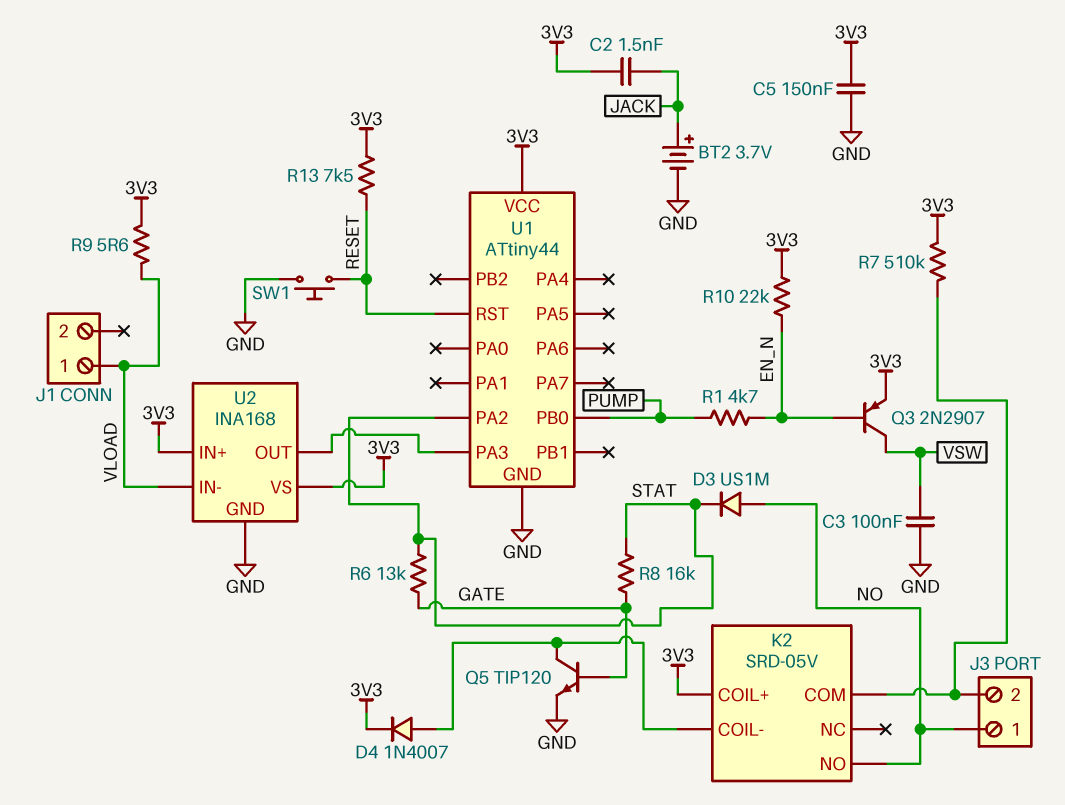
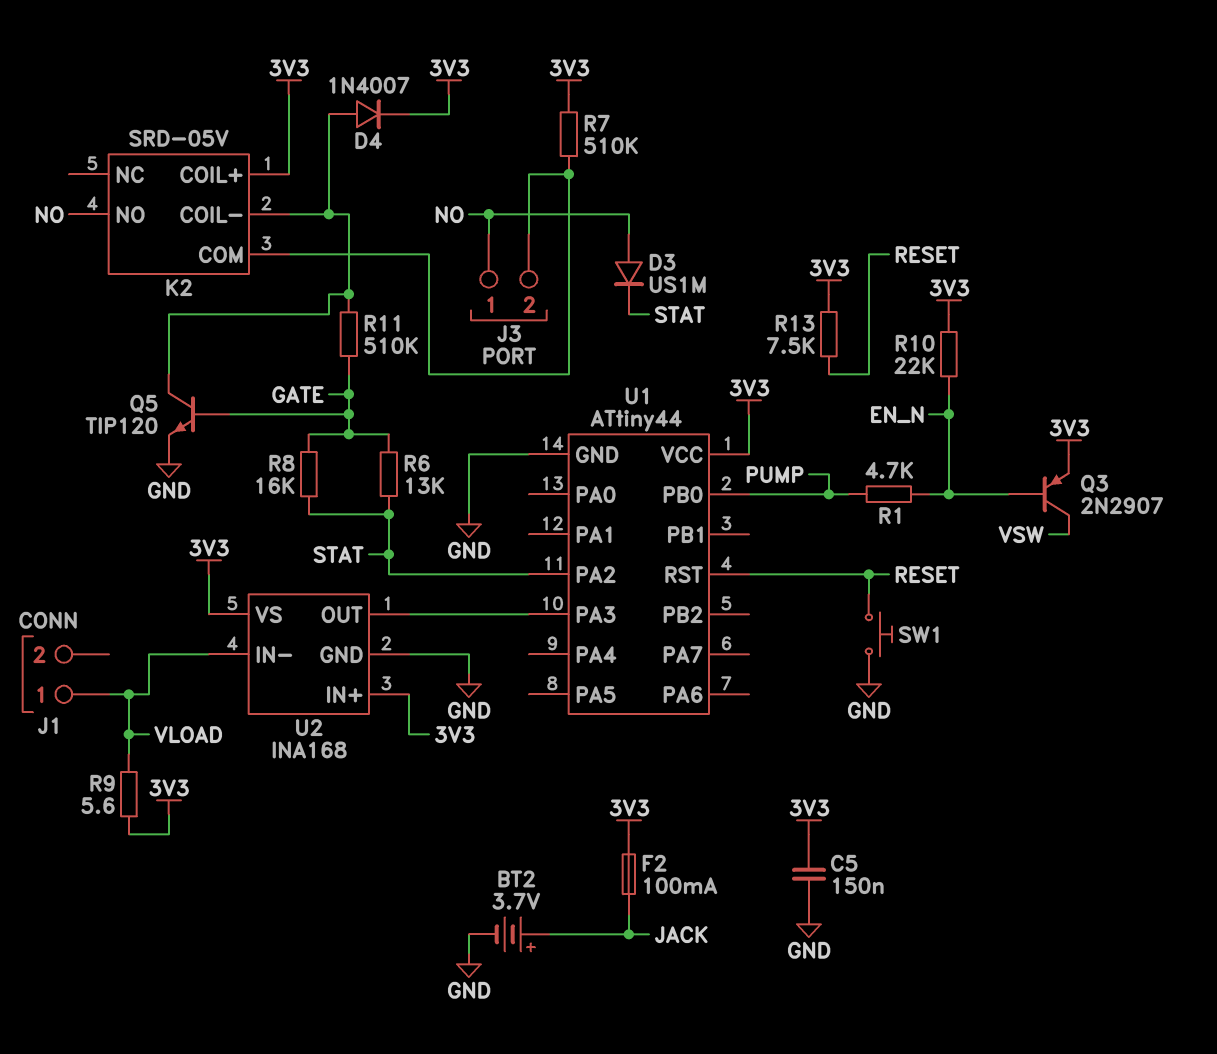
C2: 1.5nF (3V3, JACK) -> none
C3: 100nF (GND, VSW) -> none
F2: none -> 100mA (3V3, JACK)
R11: none -> 510k (GATE, K2/COIL-)

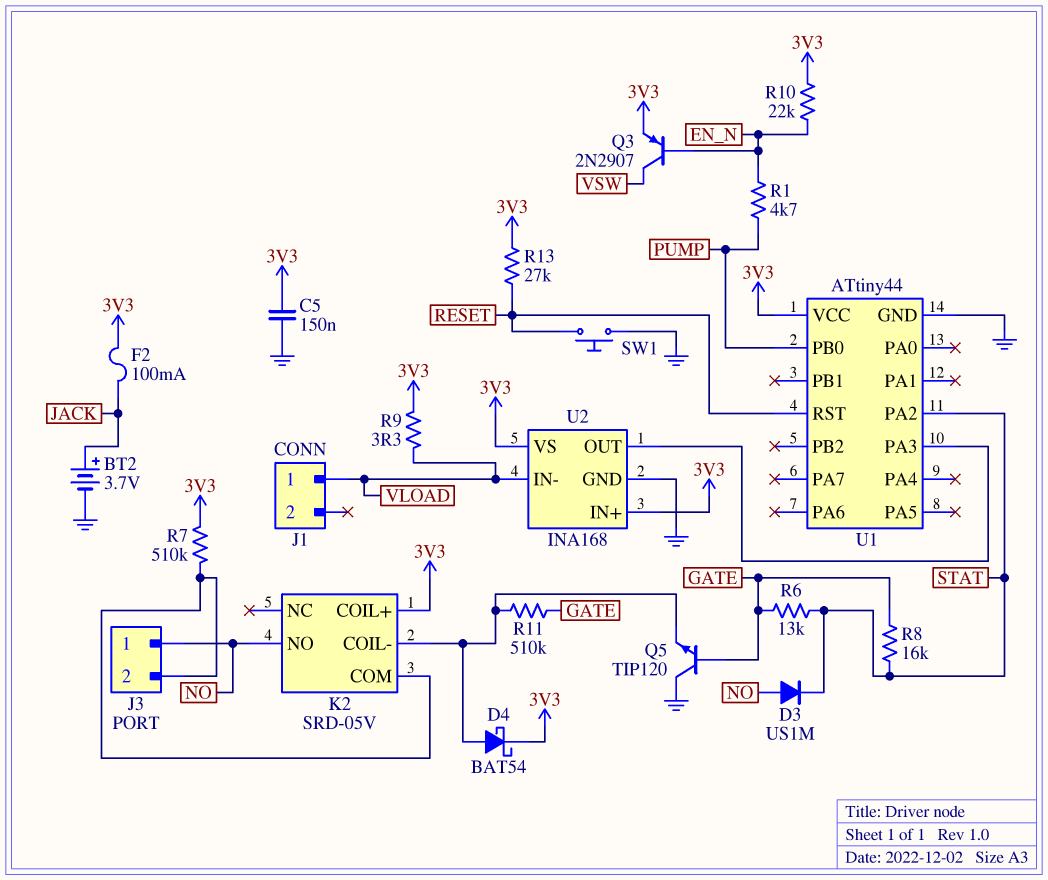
D4: diode 1N4007 (A K2/COIL-, K 3V3) -> schottky BAT54 (A K2/COIL-, K 3V3)
Q5: NPN TIP120 (B GATE, C K2/COIL-, E GND) -> NPN TIP120 (B GATE, C GND, E K2/COIL-)
R9: 5.6 (3V3, VLOAD) -> 3.3 (3V3, VLOAD)
R13: 7.5k (3V3, RESET) -> 27k (3V3, RESET)

